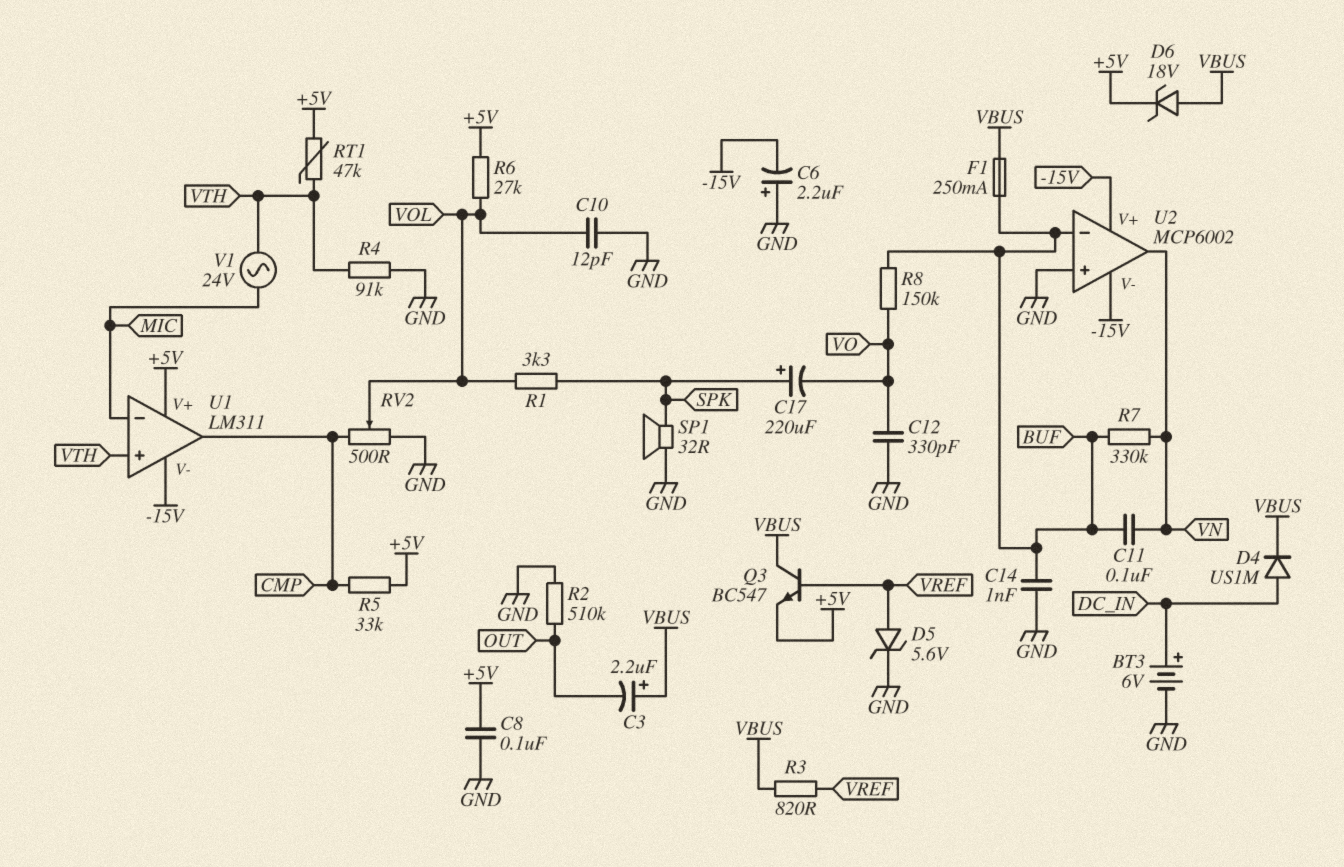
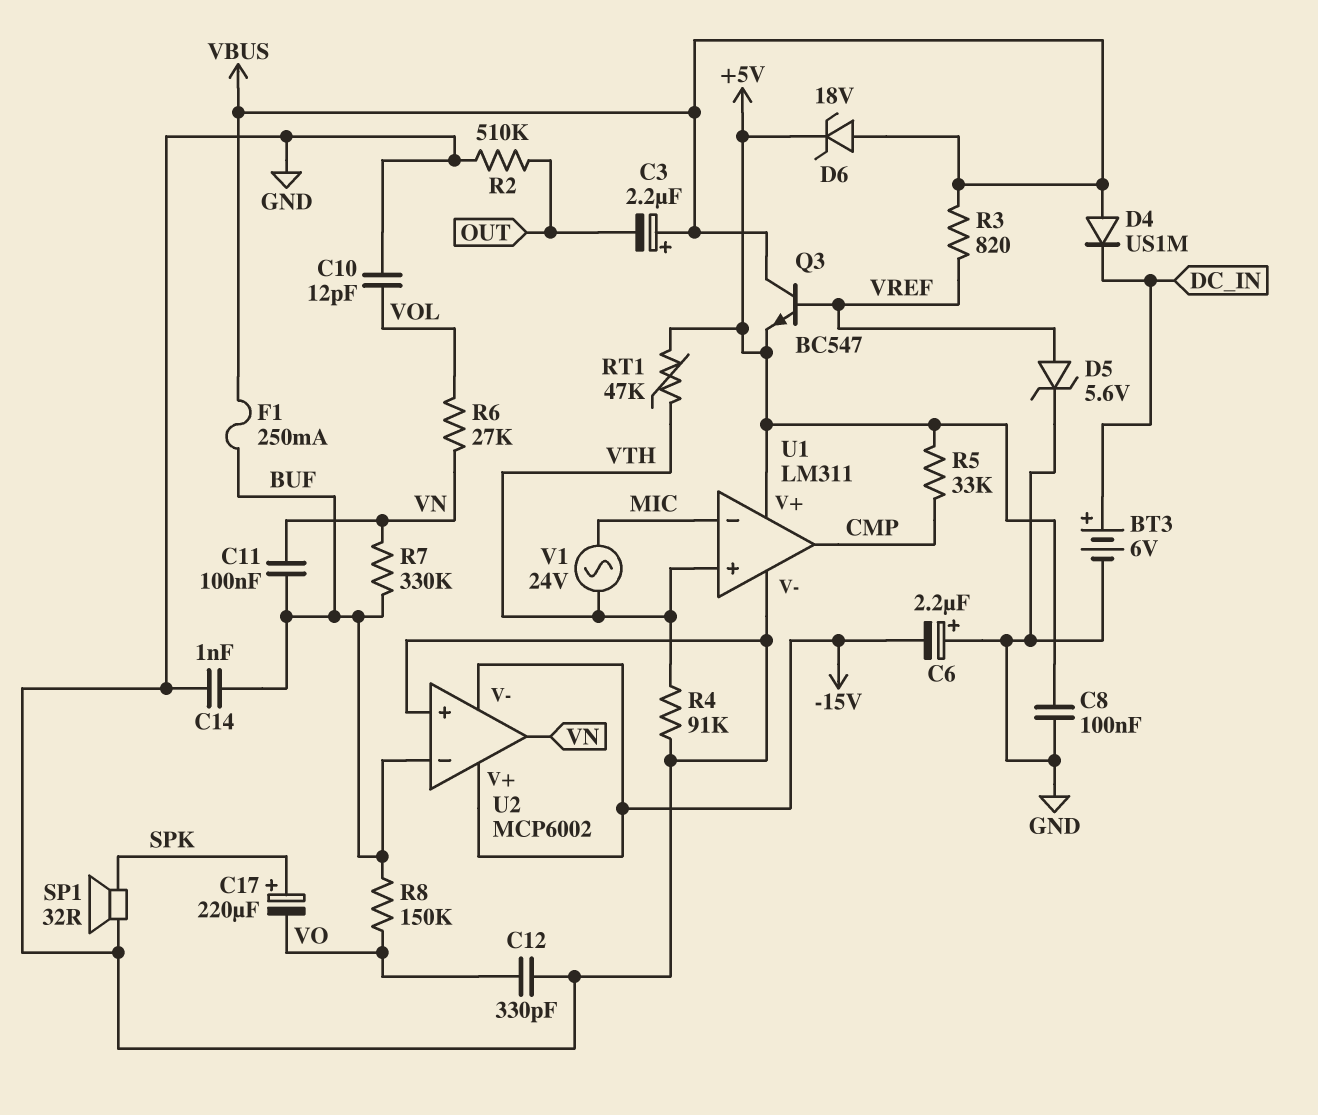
D4: diode US1M (A DC_IN, K VBUS) -> diode US1M (A VBUS, K DC_IN)
R1: 3.3k (SPK, VOL) -> none
R6: 27k (+5V, VOL) -> 27k (VN, VOL)
RV2: 500 (CMP, GND, wiper VOL) -> none
U1 pin V-: -15V -> GND

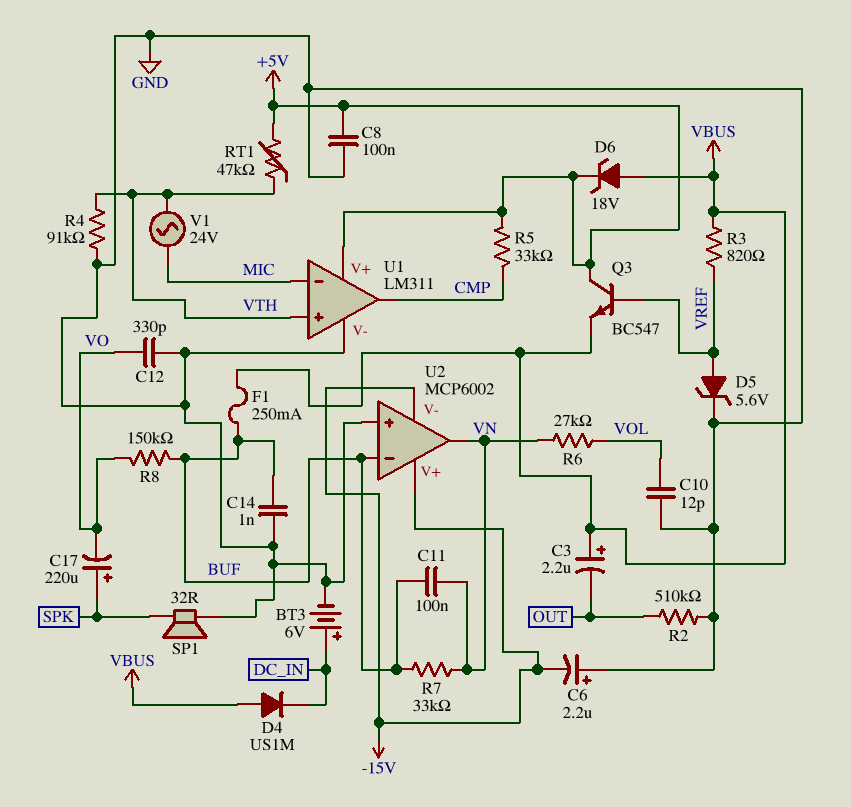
Q3: NPN BC547 (B VREF, C VBUS, E +5V) -> NPN BC547 (B VREF, C +5V, E VBUS)
R7: 330k (BUF, VN) -> 33k (BUF, VN)

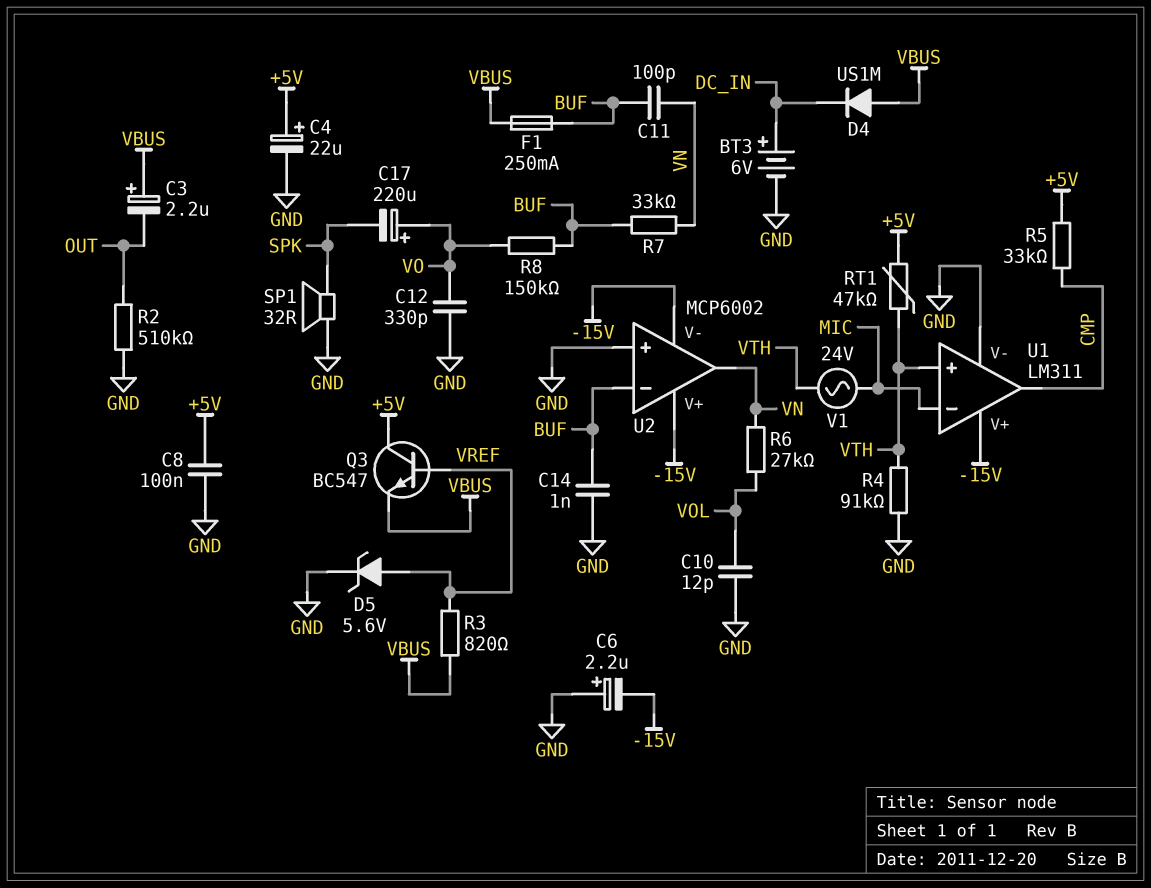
C4: none -> 22uF (plus +5V, minus GND)
C11: 100nF (BUF, VN) -> 100pF (BUF, VN)
C17: 220uF (plus SPK, minus VO) -> 220uF (plus VO, minus SPK)
D6: zener 18V (A VBUS, K +5V) -> none
U1 pin V+: +5V -> -15V

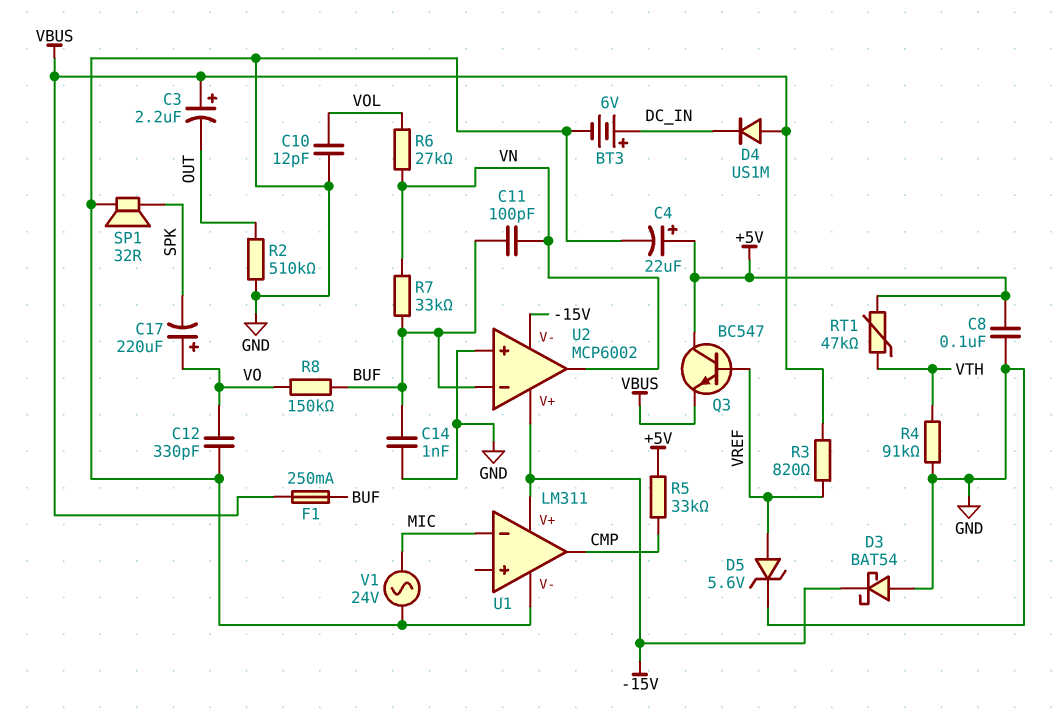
C6: 2.2uF (plus GND, minus -15V) -> none
D3: none -> schottky BAT54 (A GND, K -15V)
U1 pin in+: VTH -> none
V1: AC 24V (MIC, VTH) -> AC 24V (GND, MIC)

